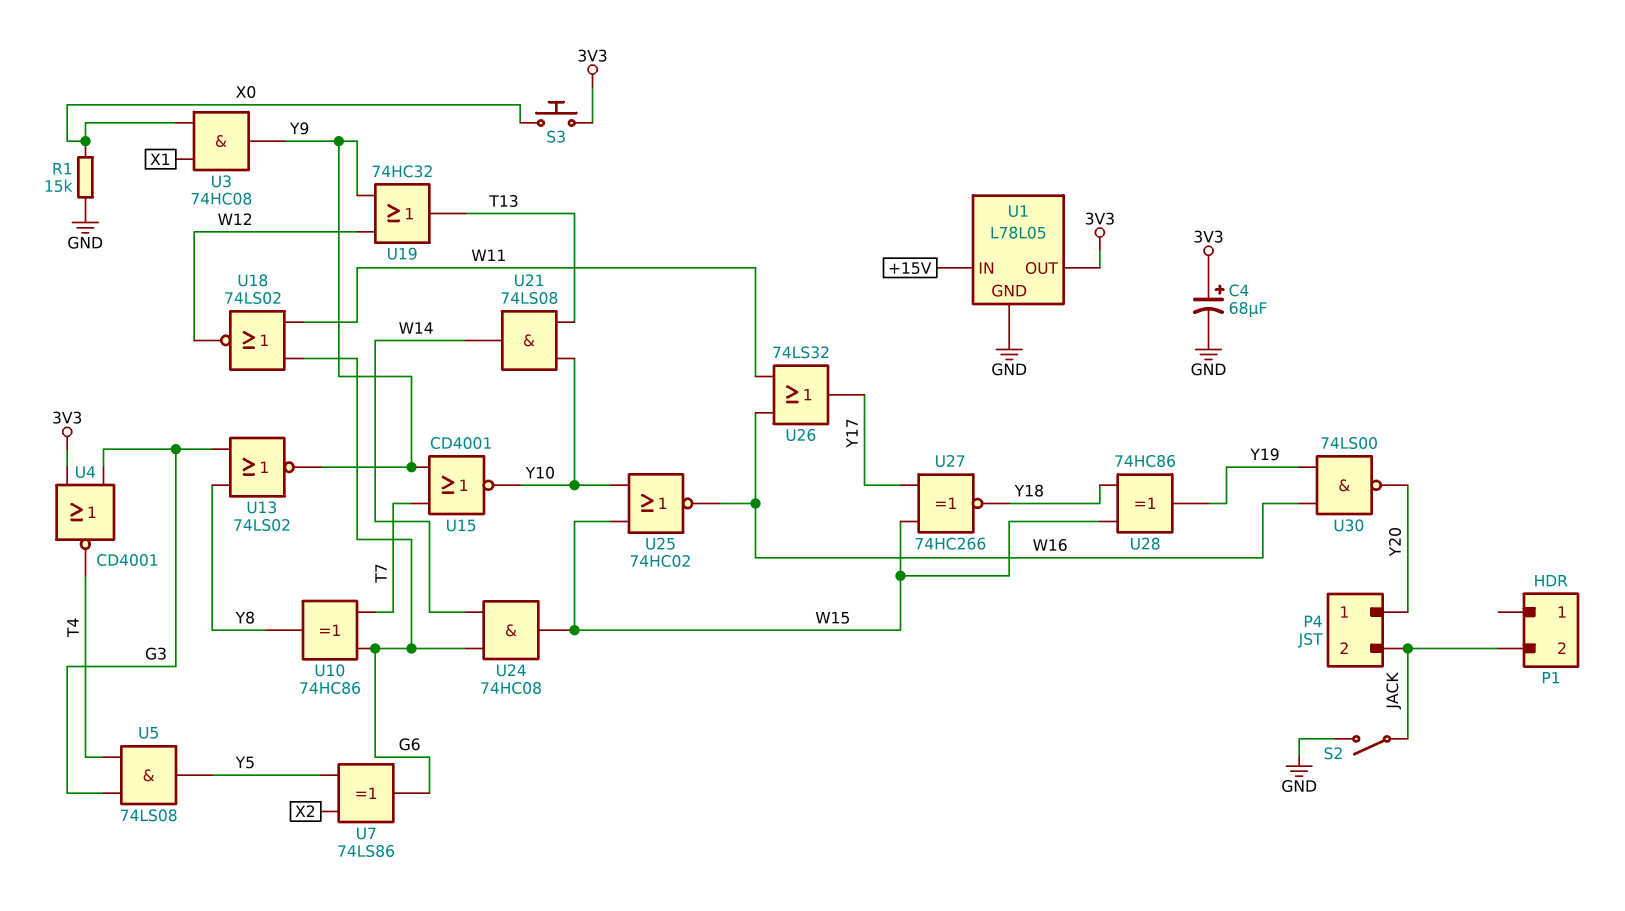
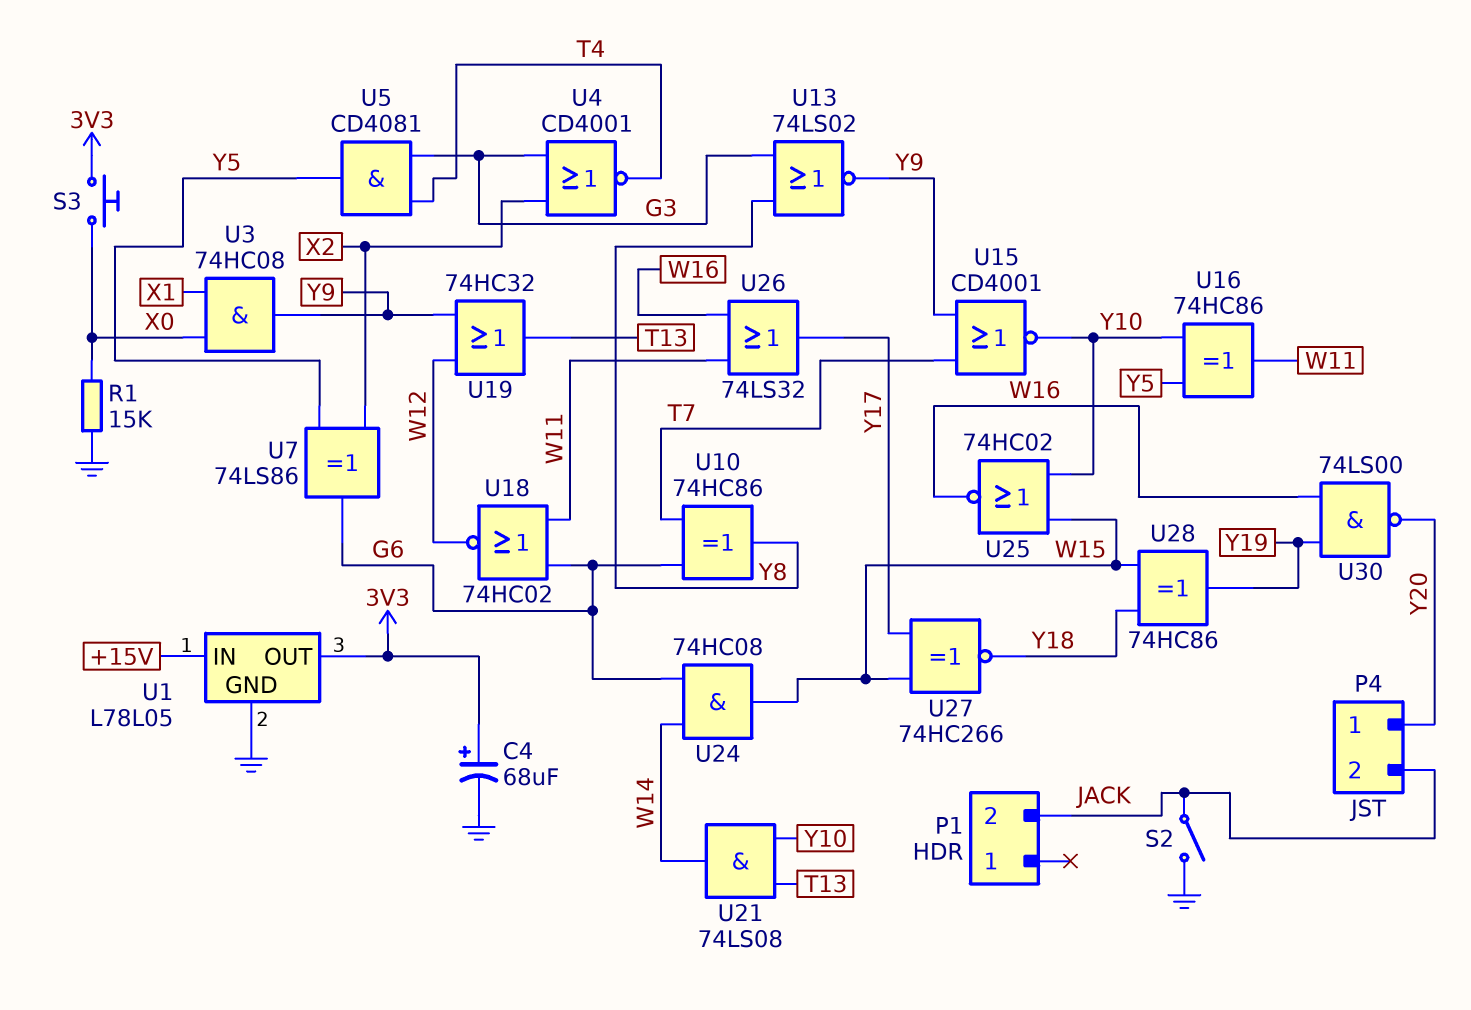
U4: NOR CD4001 (in 3V3, in G3, out T4) -> NOR CD4001 (in G3, in X2, out T4)
U5: AND 74LS08 (in G3, in T4, out Y5) -> AND CD4081 (in G3, in T4, out Y5)
U16: none -> XOR 74HC86 (in Y5, in Y10, out W11)
U18: NOR 74LS02 (in G6, in W11, out W12) -> NOR 74HC02 (in G6, in W11, out W12)

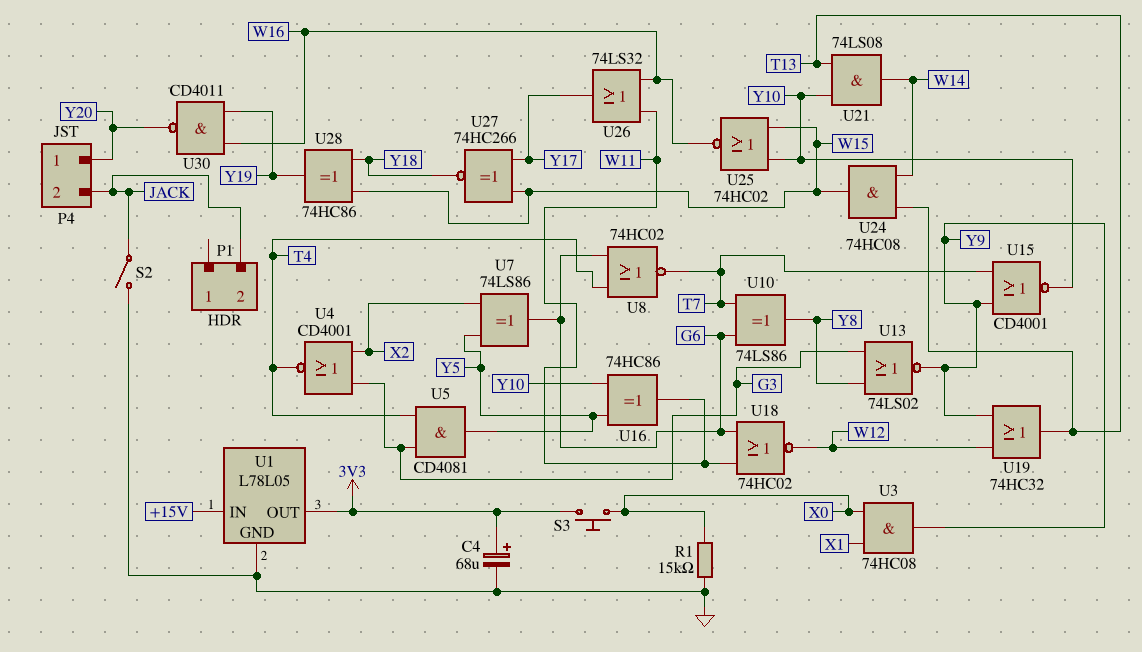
U8: none -> NOR 74HC02 (in G6, in T4, out T7)
U10: XOR 74HC86 (in G6, in T7, out Y8) -> XOR 74LS86 (in G6, in T7, out Y8)
U24: AND 74HC08 (in G6, in W14, out W15) -> AND 74HC08 (in T13, in W14, out W15)
U30: NAND 74LS00 (in W16, in Y19, out Y20) -> NAND CD4011 (in W16, in Y19, out Y20)

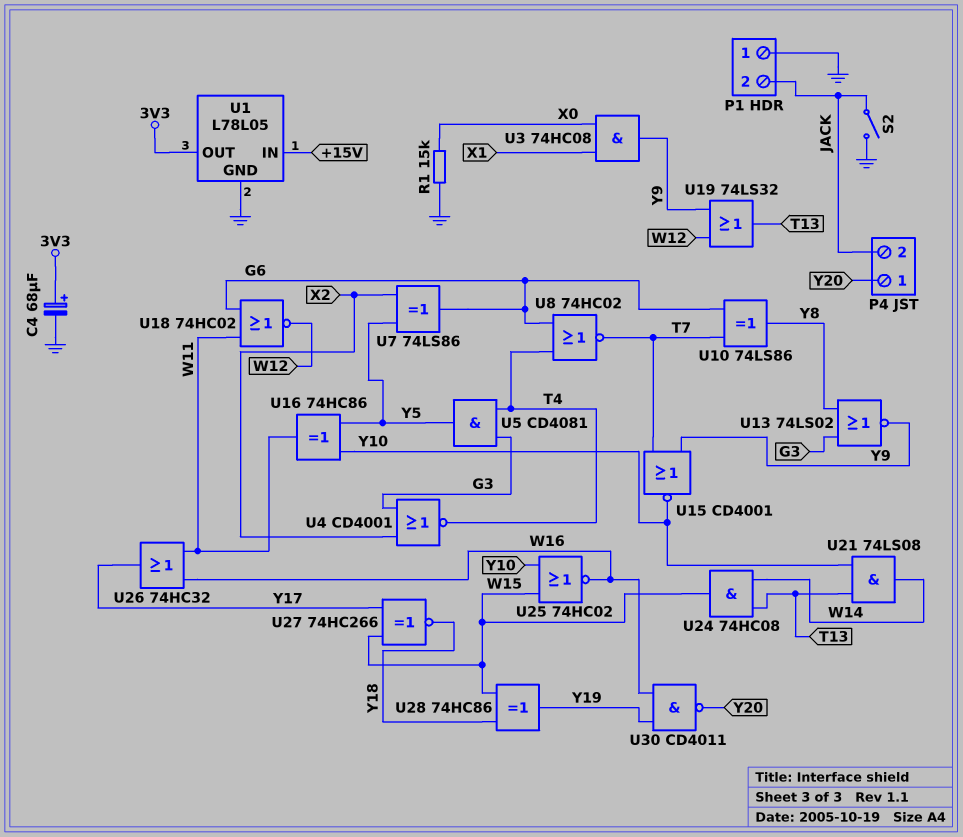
P1 pin 1: none -> GND
S3: button (3V3, X0) -> none
U19: OR 74HC32 (in W12, in Y9, out T13) -> OR 74LS32 (in W12, in Y9, out T13)
U26: OR 74LS32 (in W11, in W16, out Y17) -> OR 74HC32 (in W11, in W16, out Y17)

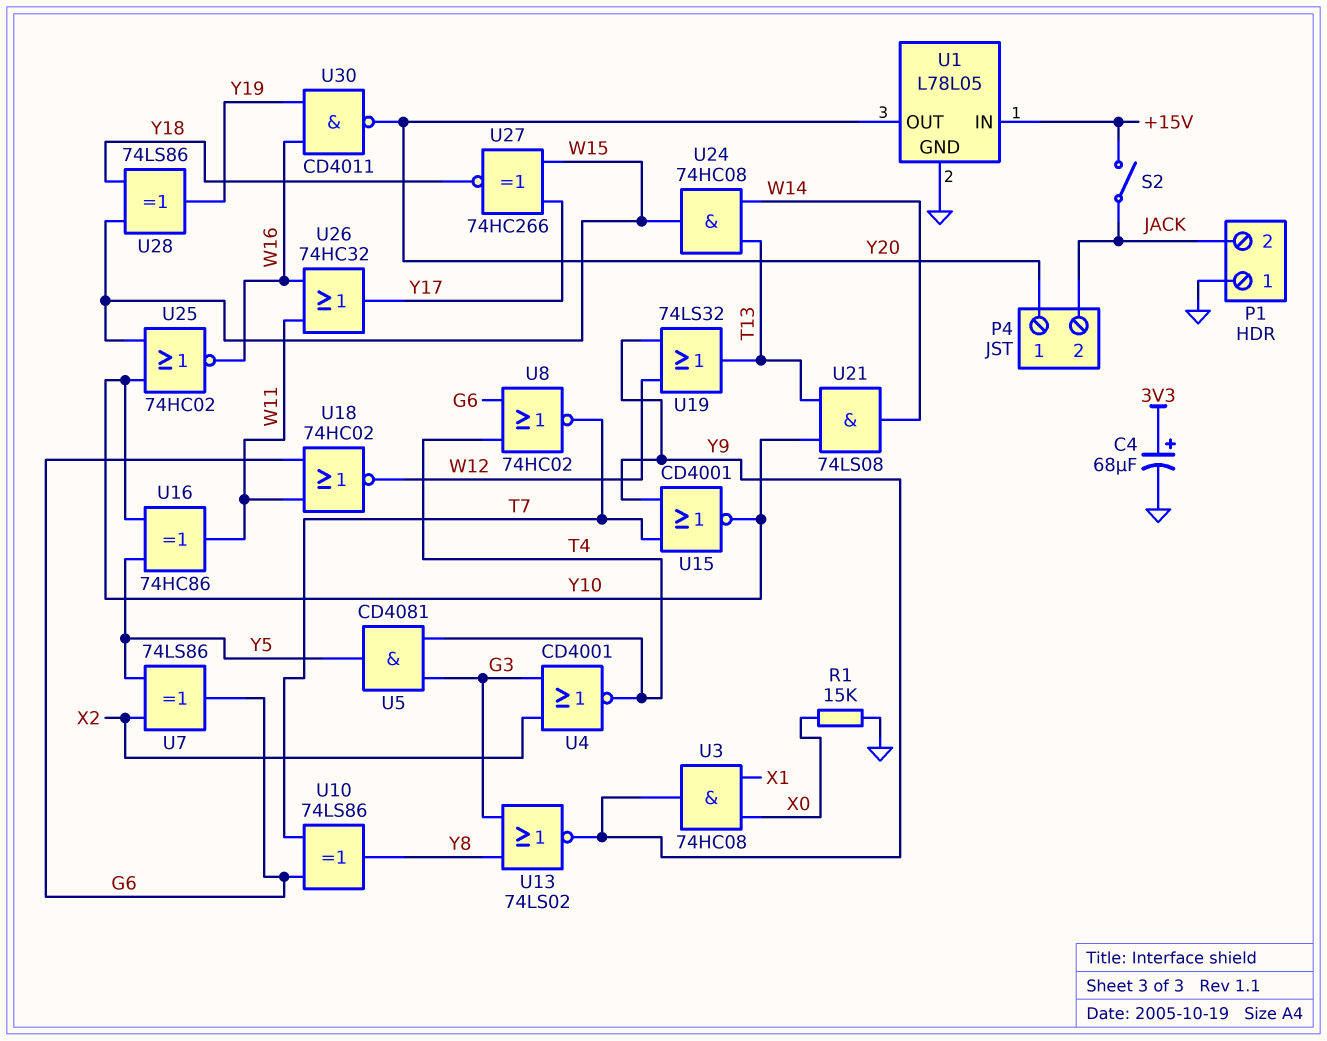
S2: switch (GND, JACK) -> switch (+15V, JACK)
U1 pin OUT: 3V3 -> Y20
U28: XOR 74HC86 (in W15, in Y18, out Y19) -> XOR 74LS86 (in W15, in Y18, out Y19)

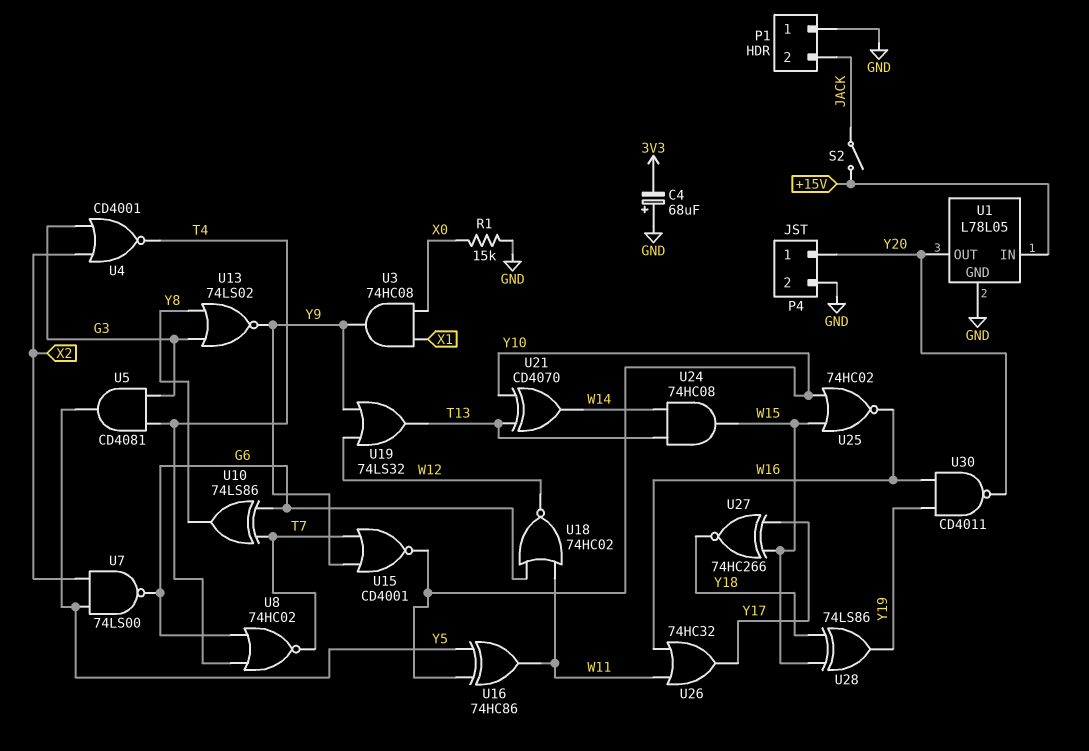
C4: 68uF (plus 3V3, minus GND) -> 68uF (plus GND, minus 3V3)
P4 pin 2: JACK -> GND
U7: XOR 74LS86 (in X2, in Y5, out G6) -> NAND 74LS00 (in X2, in Y5, out G6)
U21: AND 74LS08 (in T13, in Y10, out W14) -> XOR CD4070 (in T13, in Y10, out W14)

